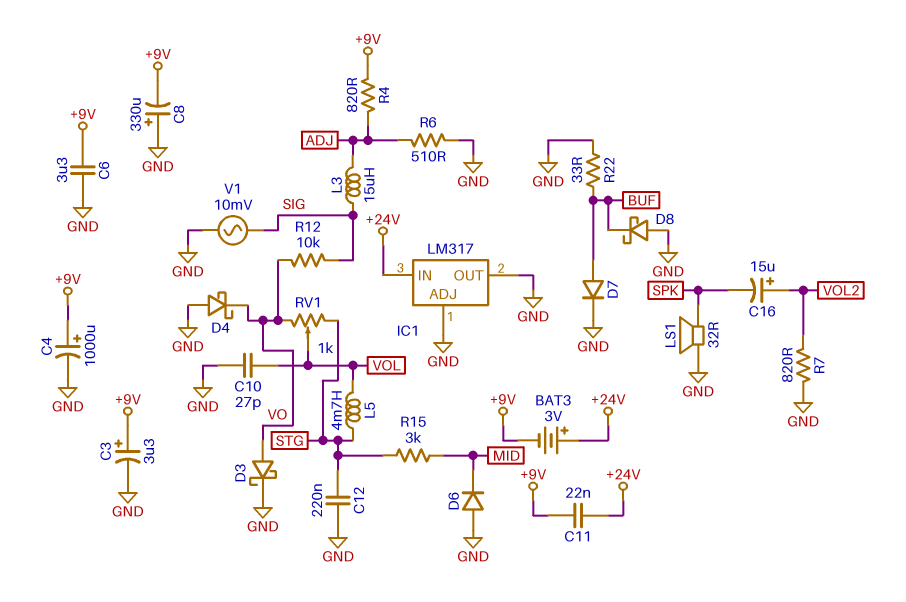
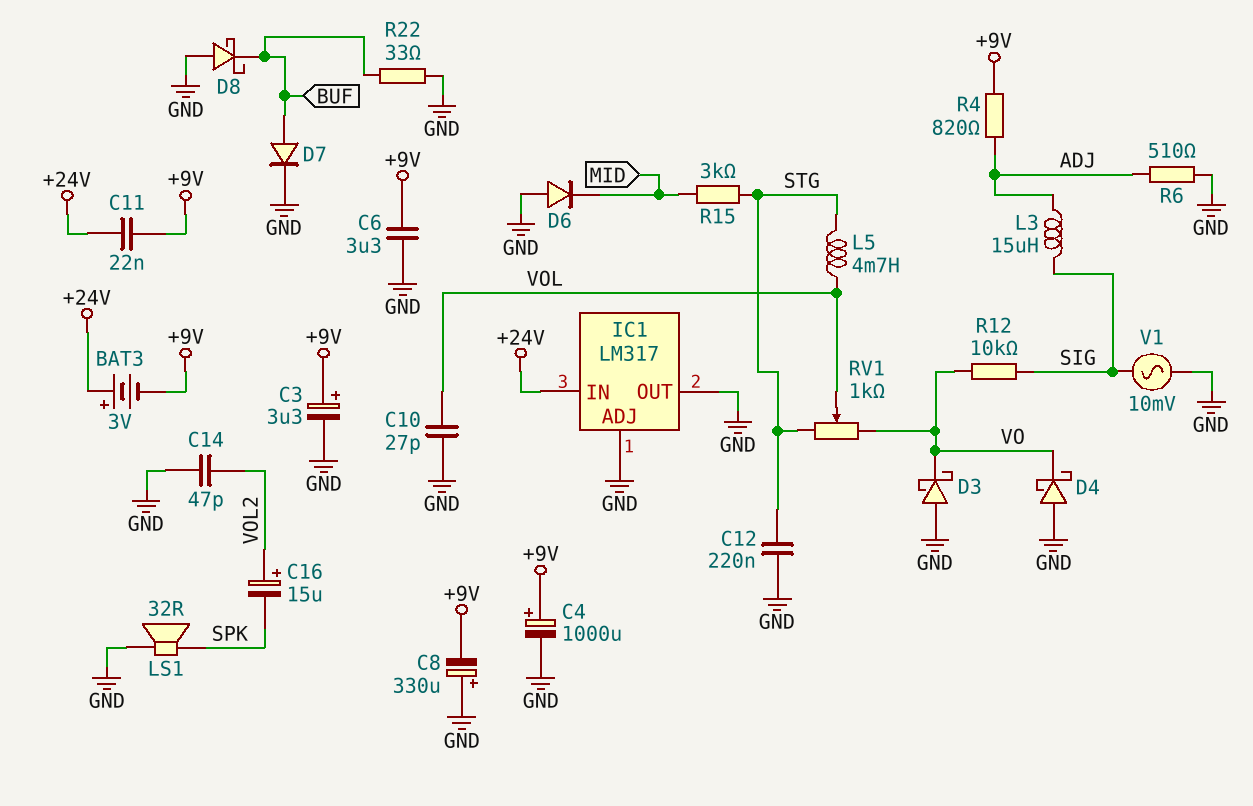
C14: none -> 47pF (GND, VOL2)
D3: schottky (A VO, K GND) -> schottky (A GND, K VO)
R7: 820 (GND, VOL2) -> none

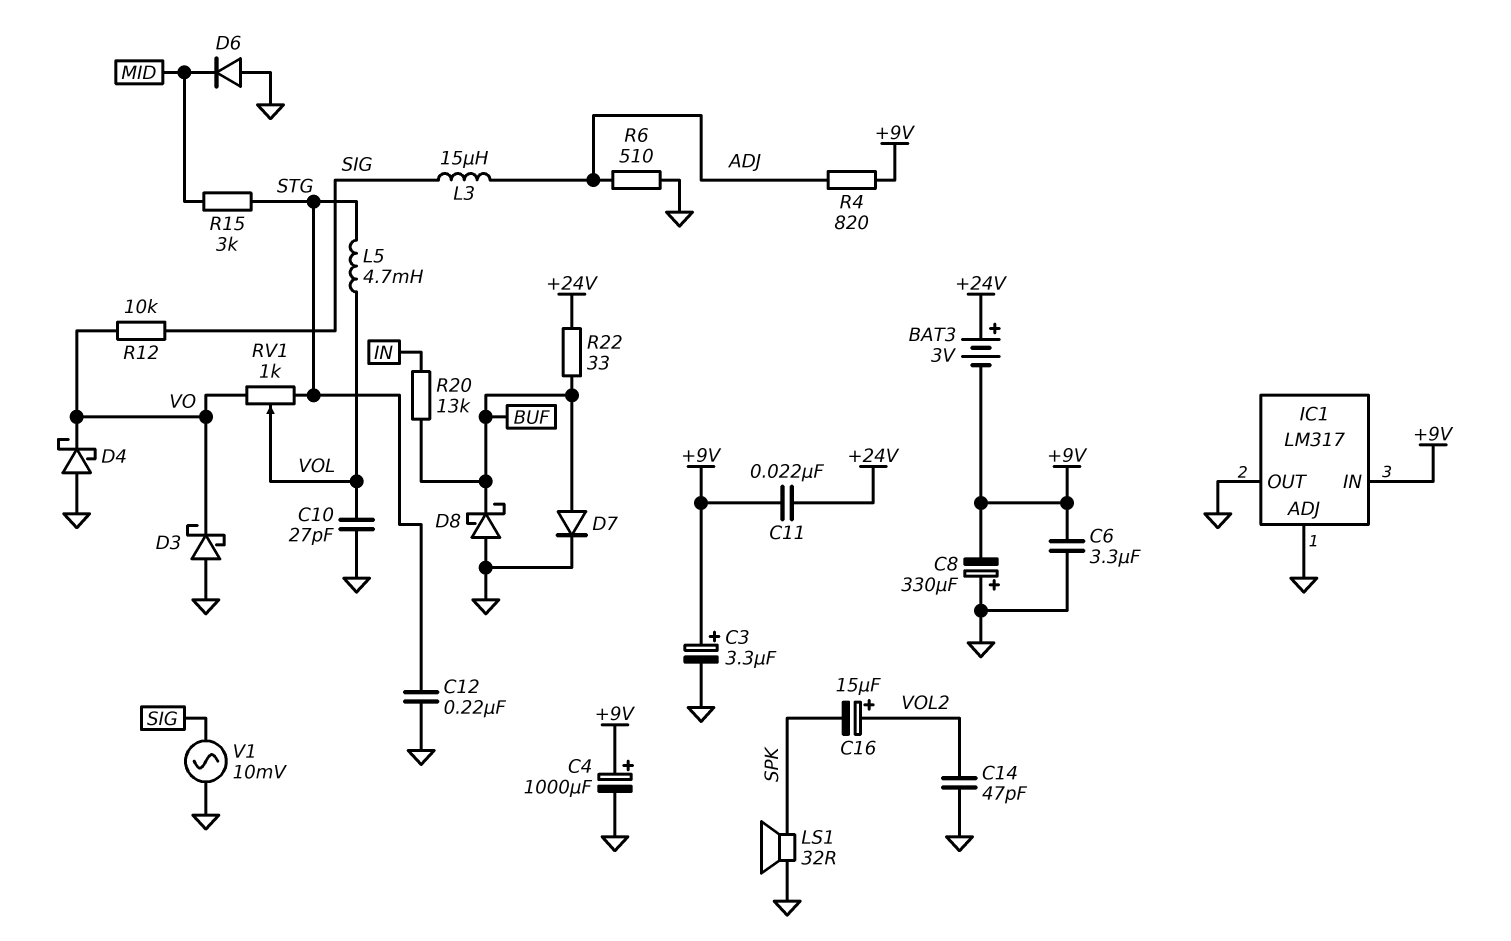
IC1 pin IN: +24V -> +9V
R20: none -> 13k (BUF, IN)
R22: 33 (BUF, GND) -> 33 (+24V, BUF)

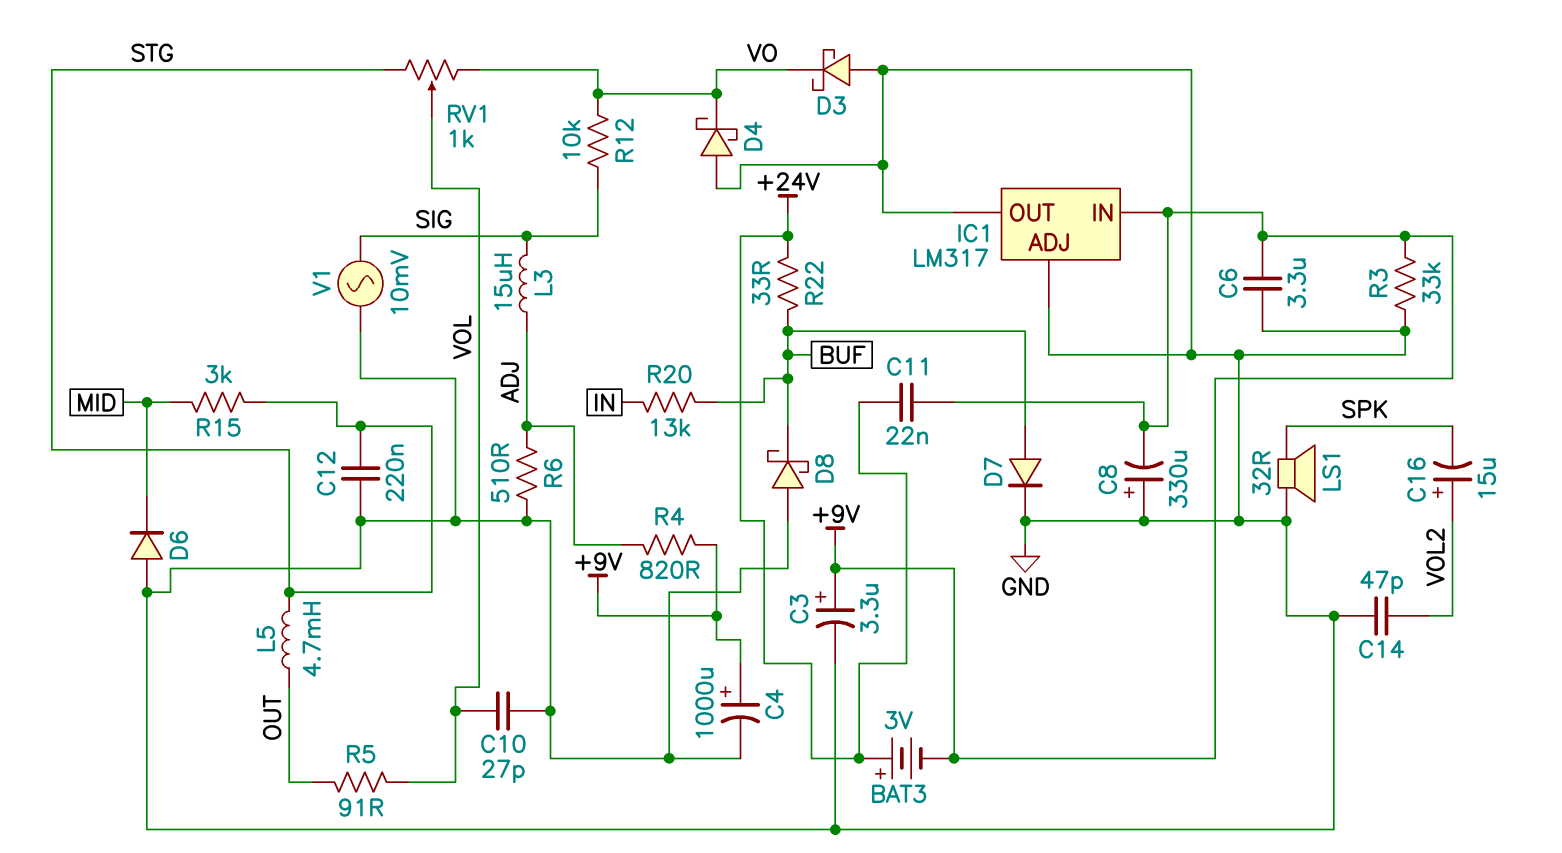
L5: 4.7mH (STG, VOL) -> 4.7mH (OUT, STG)
R3: none -> 33k (+9V, GND)
R5: none -> 91 (OUT, VOL)

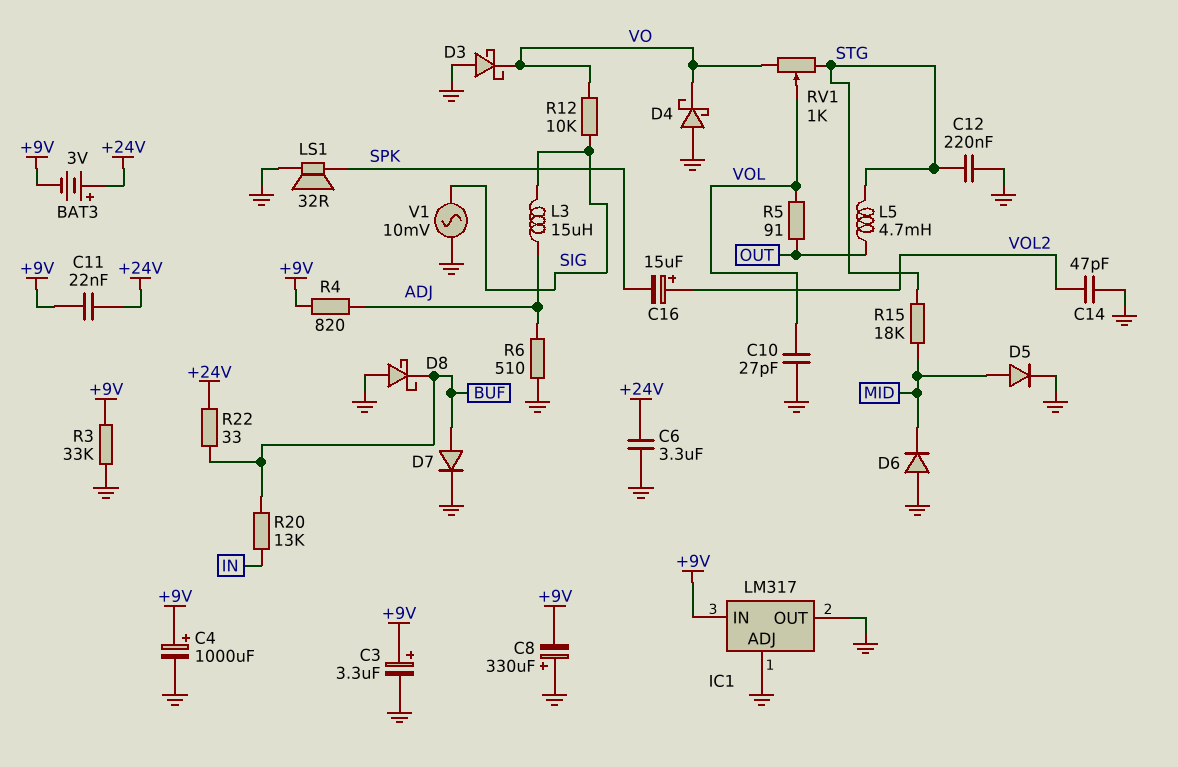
C6: 3.3uF (+9V, GND) -> 3.3uF (+24V, GND)
D5: none -> diode (A MID, K GND)
R15: 3k (MID, STG) -> 18k (MID, STG)

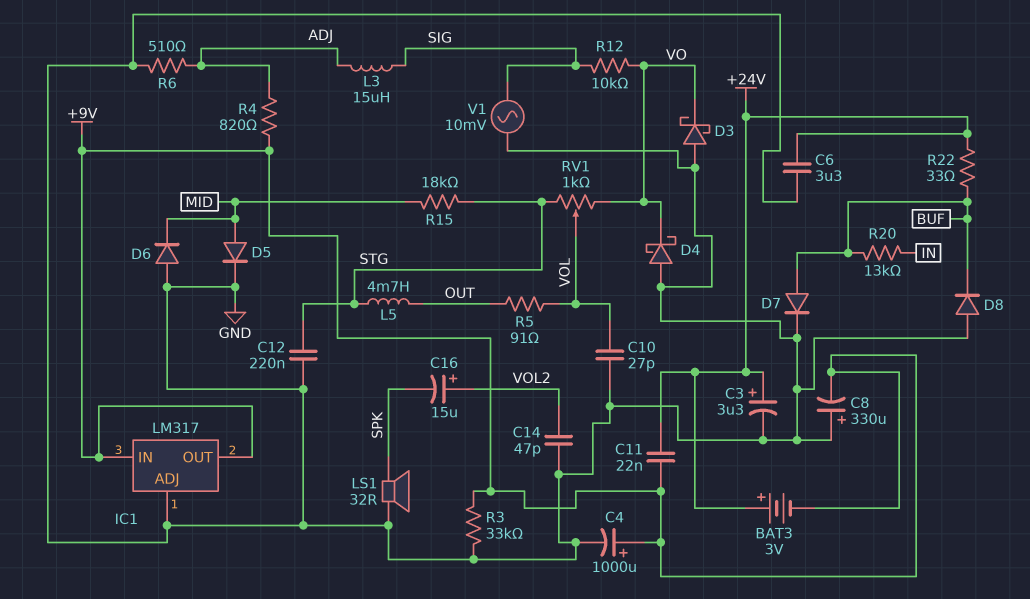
C3: 3.3uF (plus +9V, minus GND) -> 3.3uF (plus +24V, minus GND)
D8: schottky (A GND, K BUF) -> diode (A GND, K BUF)
IC1 pin OUT: GND -> +9V

